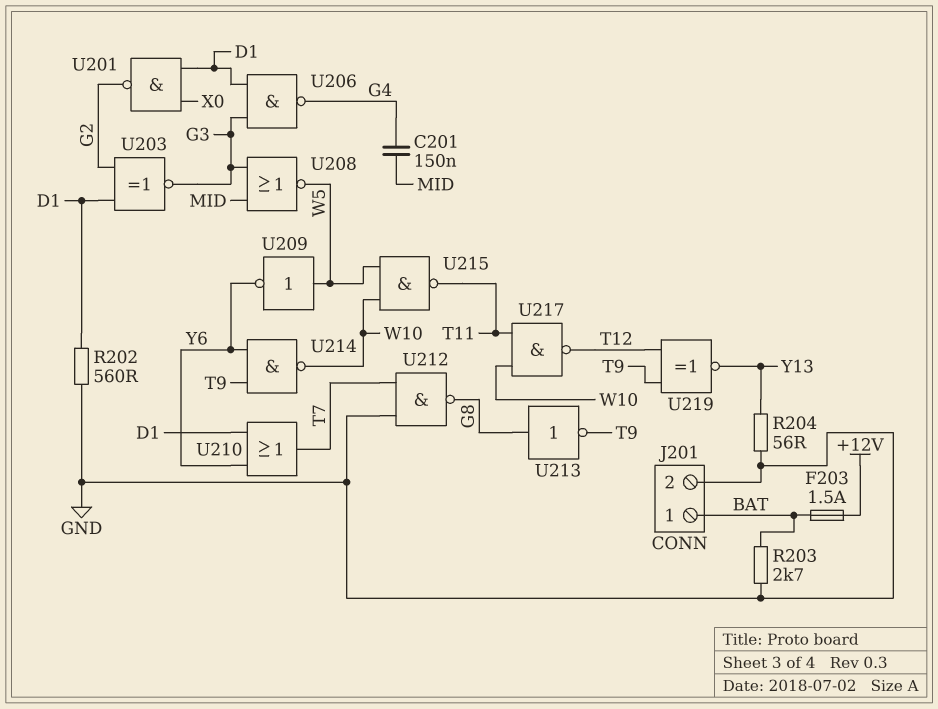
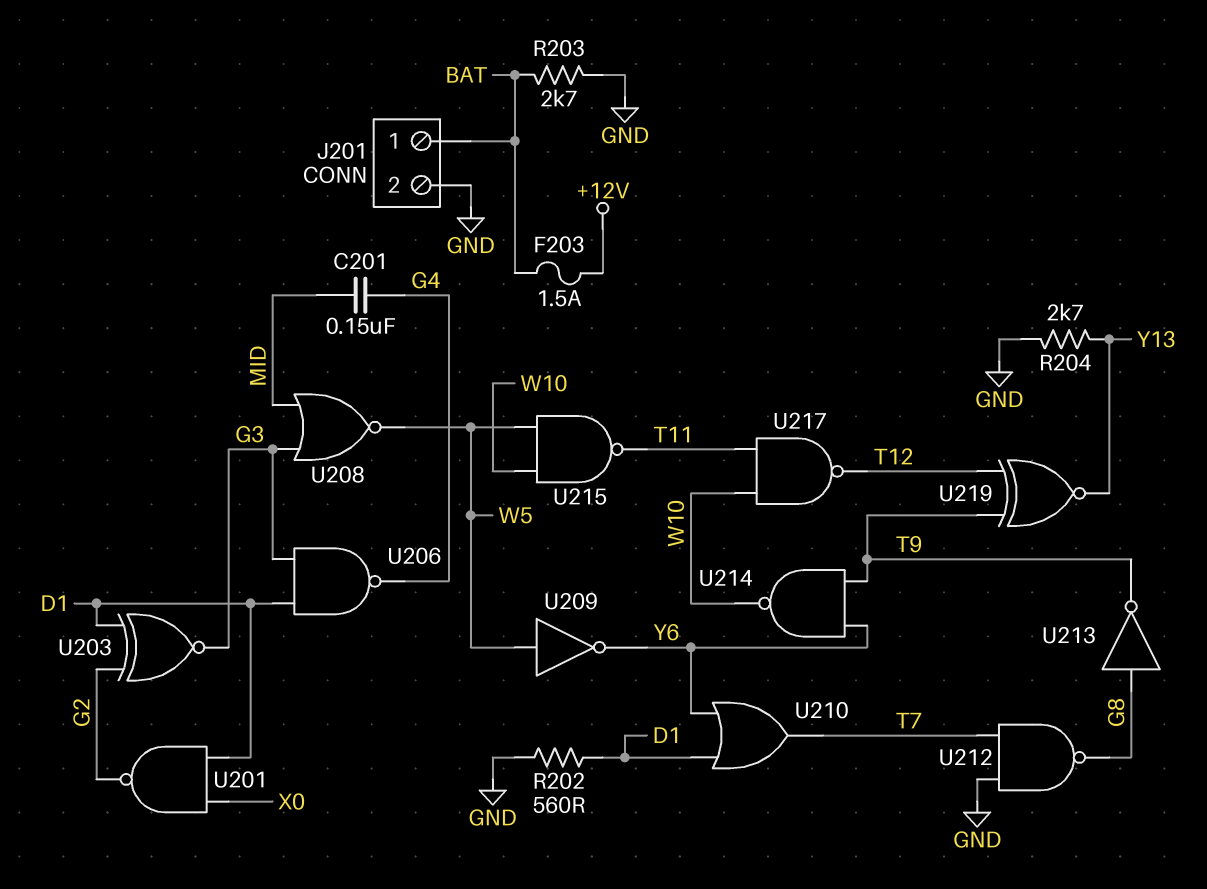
R204: 56 (GND, Y13) -> 2.7k (GND, Y13)

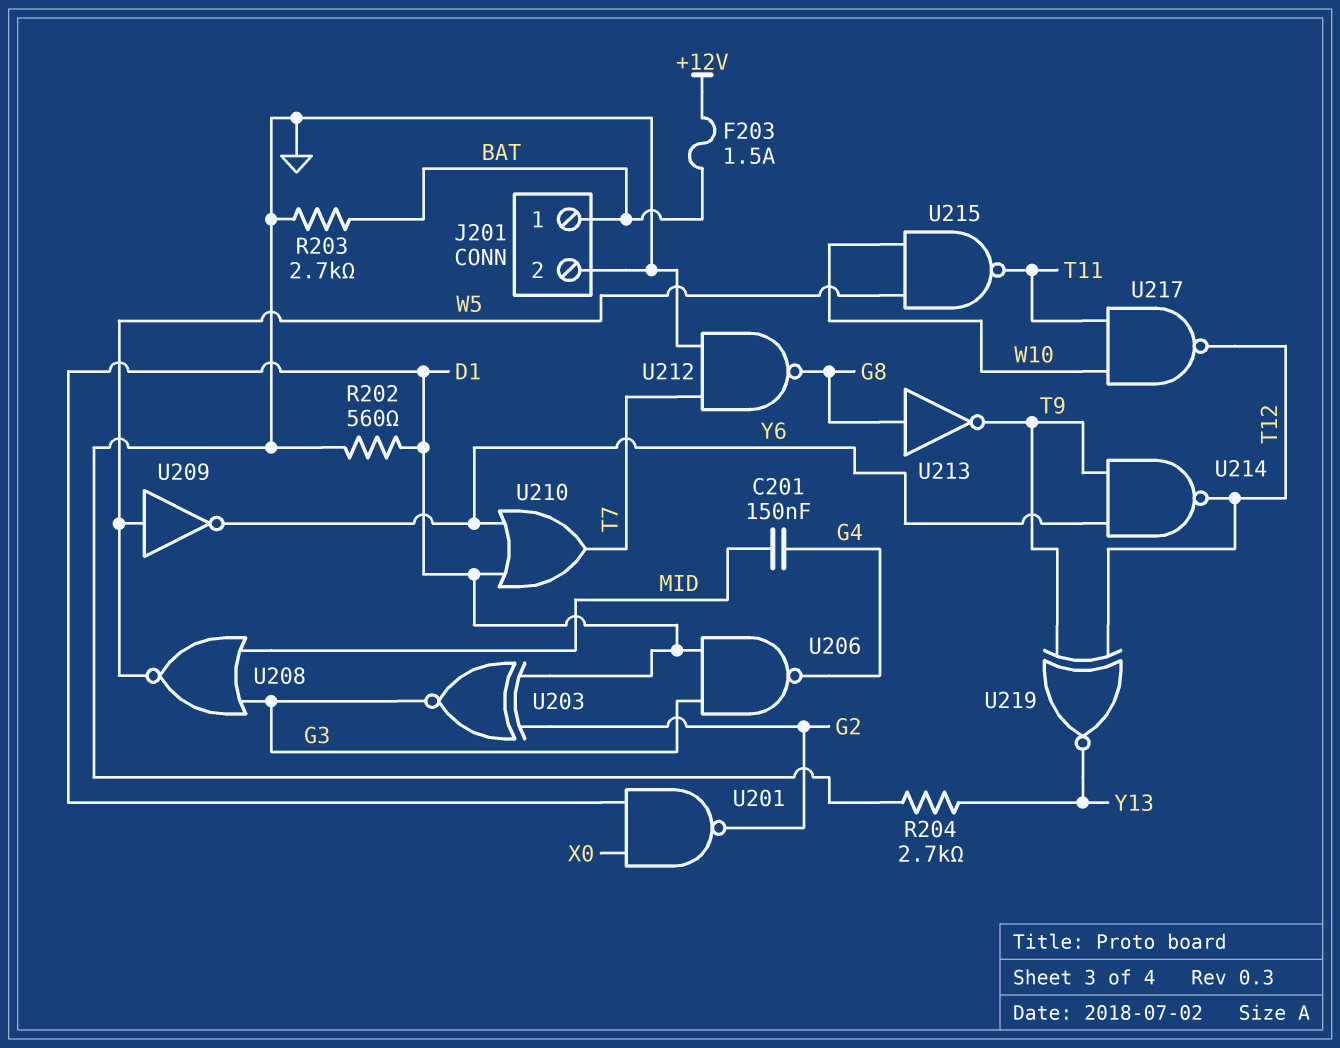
U214: NAND (in T9, in Y6, out W10) -> NAND (in T9, in Y6, out T12)

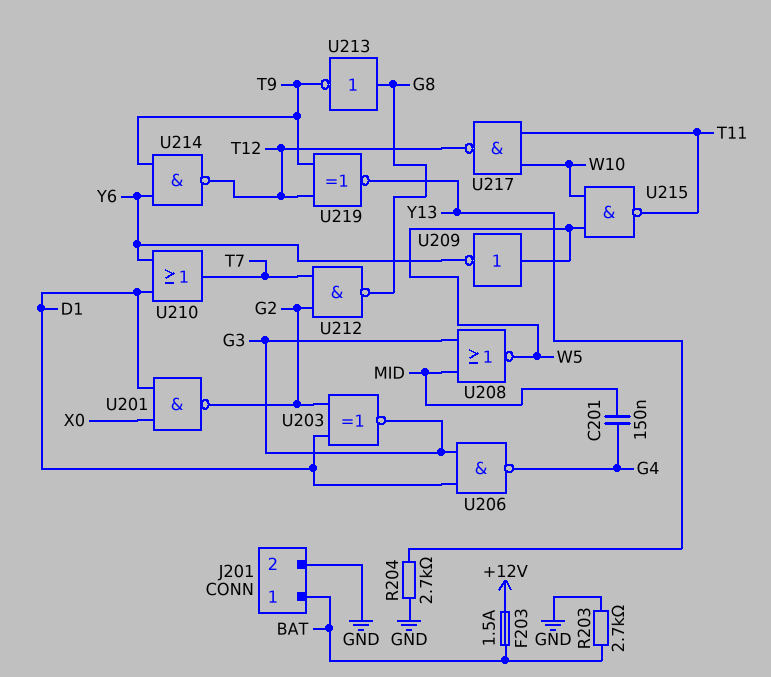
R202: 560 (D1, GND) -> none
U212: NAND (in GND, in T7, out G8) -> NAND (in G2, in T7, out G8)

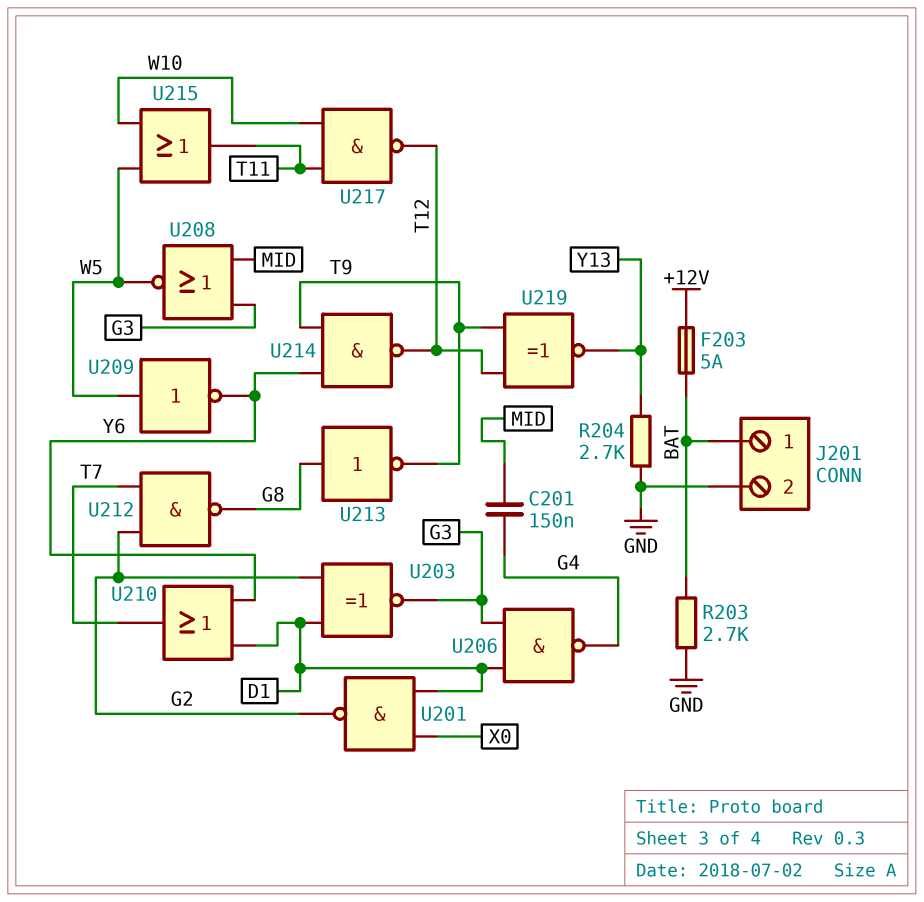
F203: 1.5A (+12V, BAT) -> 5A (+12V, BAT)
U215: NAND (in W5, in W10, out T11) -> OR (in W5, in W10, out T11)

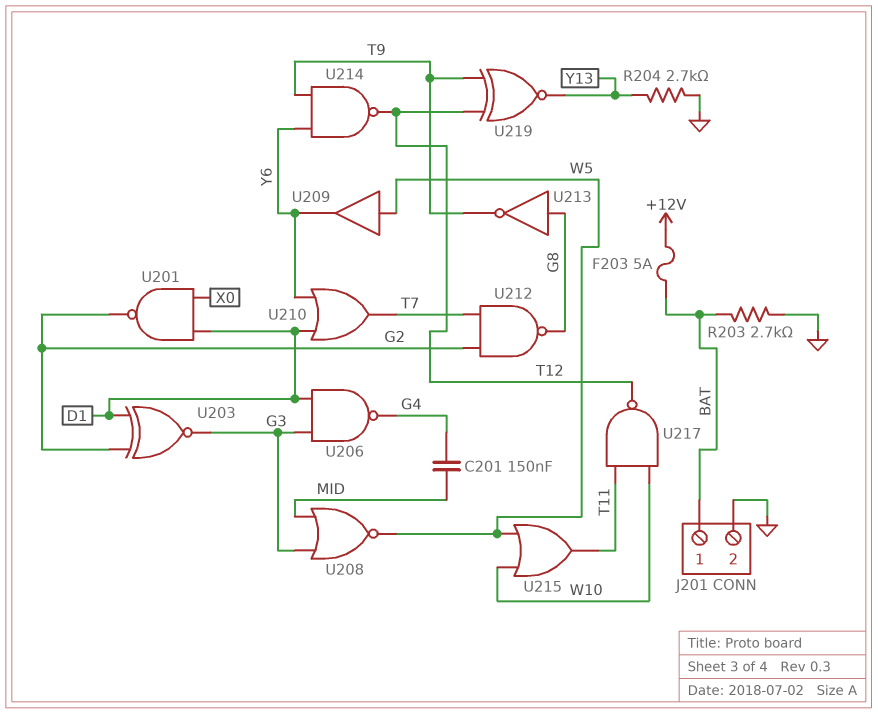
U209: NOT (in W5, out Y6) -> buffer (in W5, out Y6)

